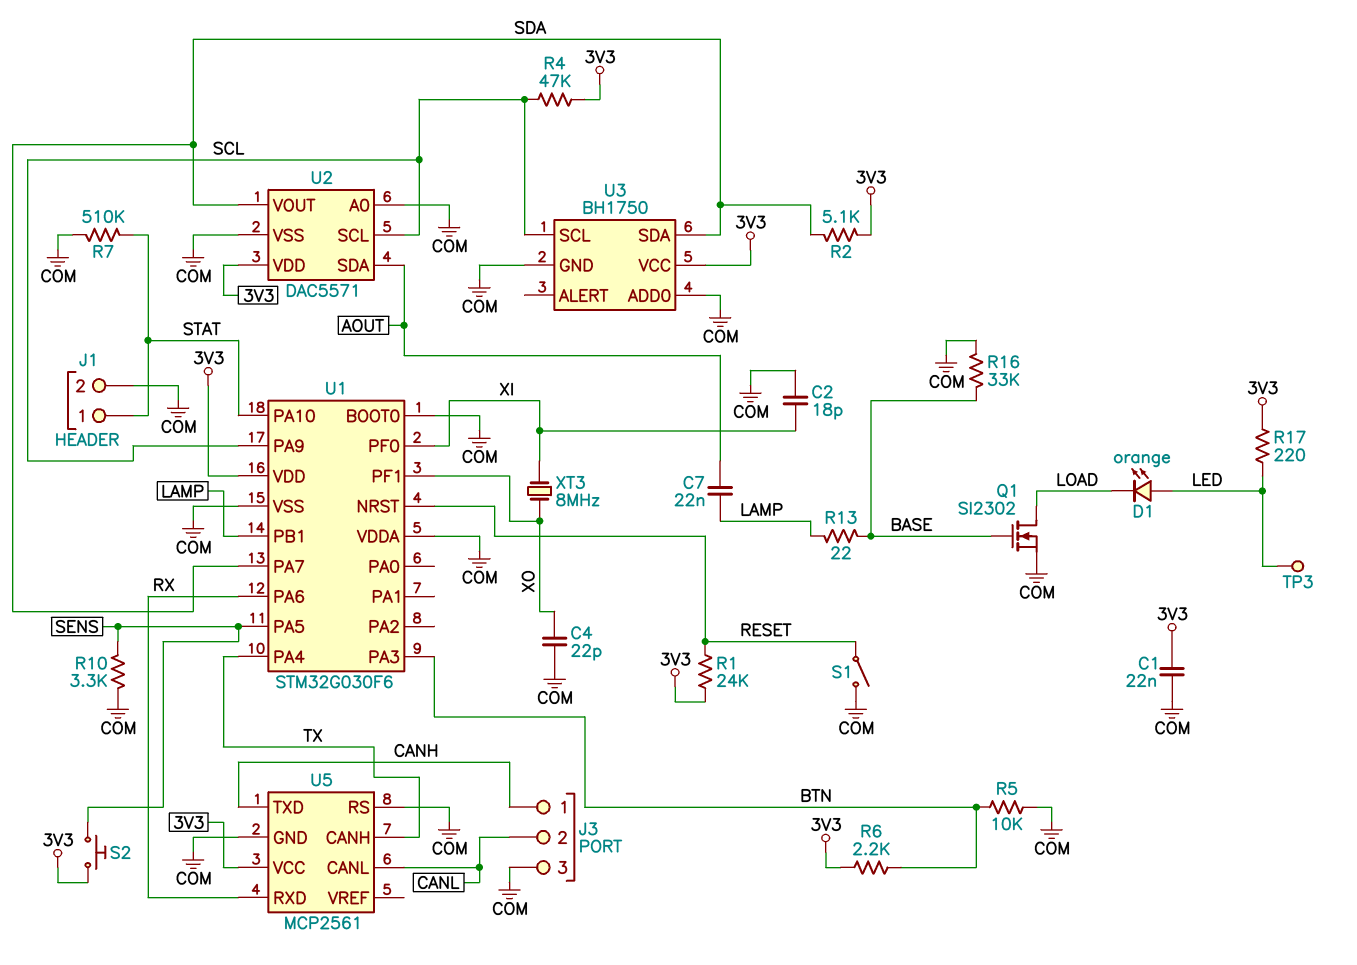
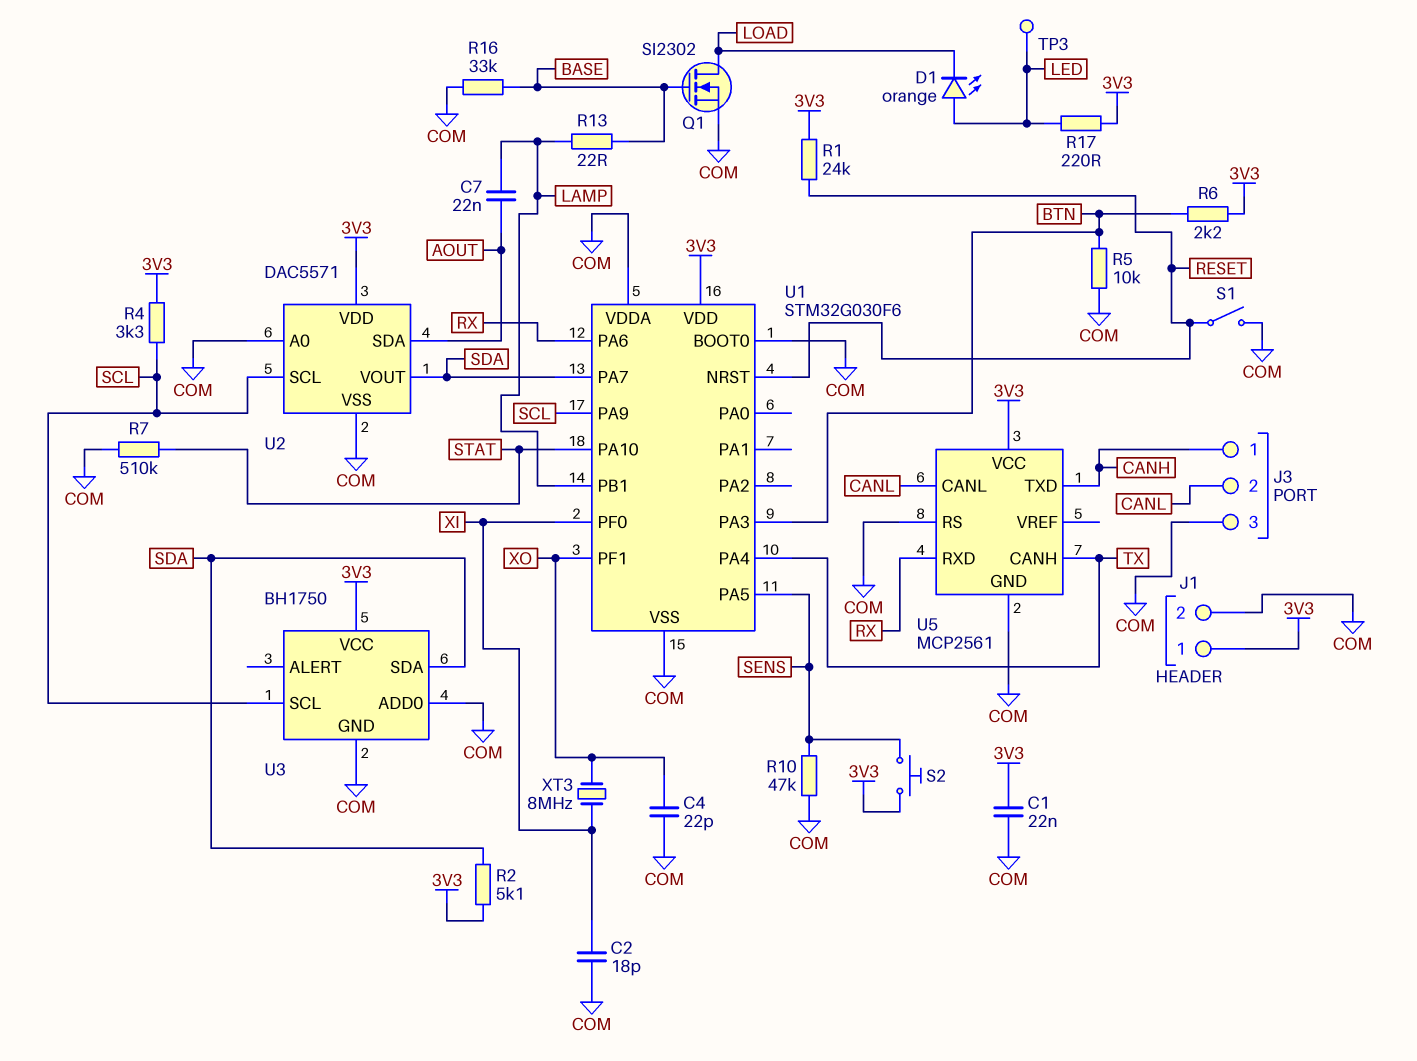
J1 pin 1: STAT -> 3V3
R4: 47k (3V3, SCL) -> 3.3k (3V3, SCL)
R10: 3.3k (COM, SENS) -> 47k (COM, SENS)

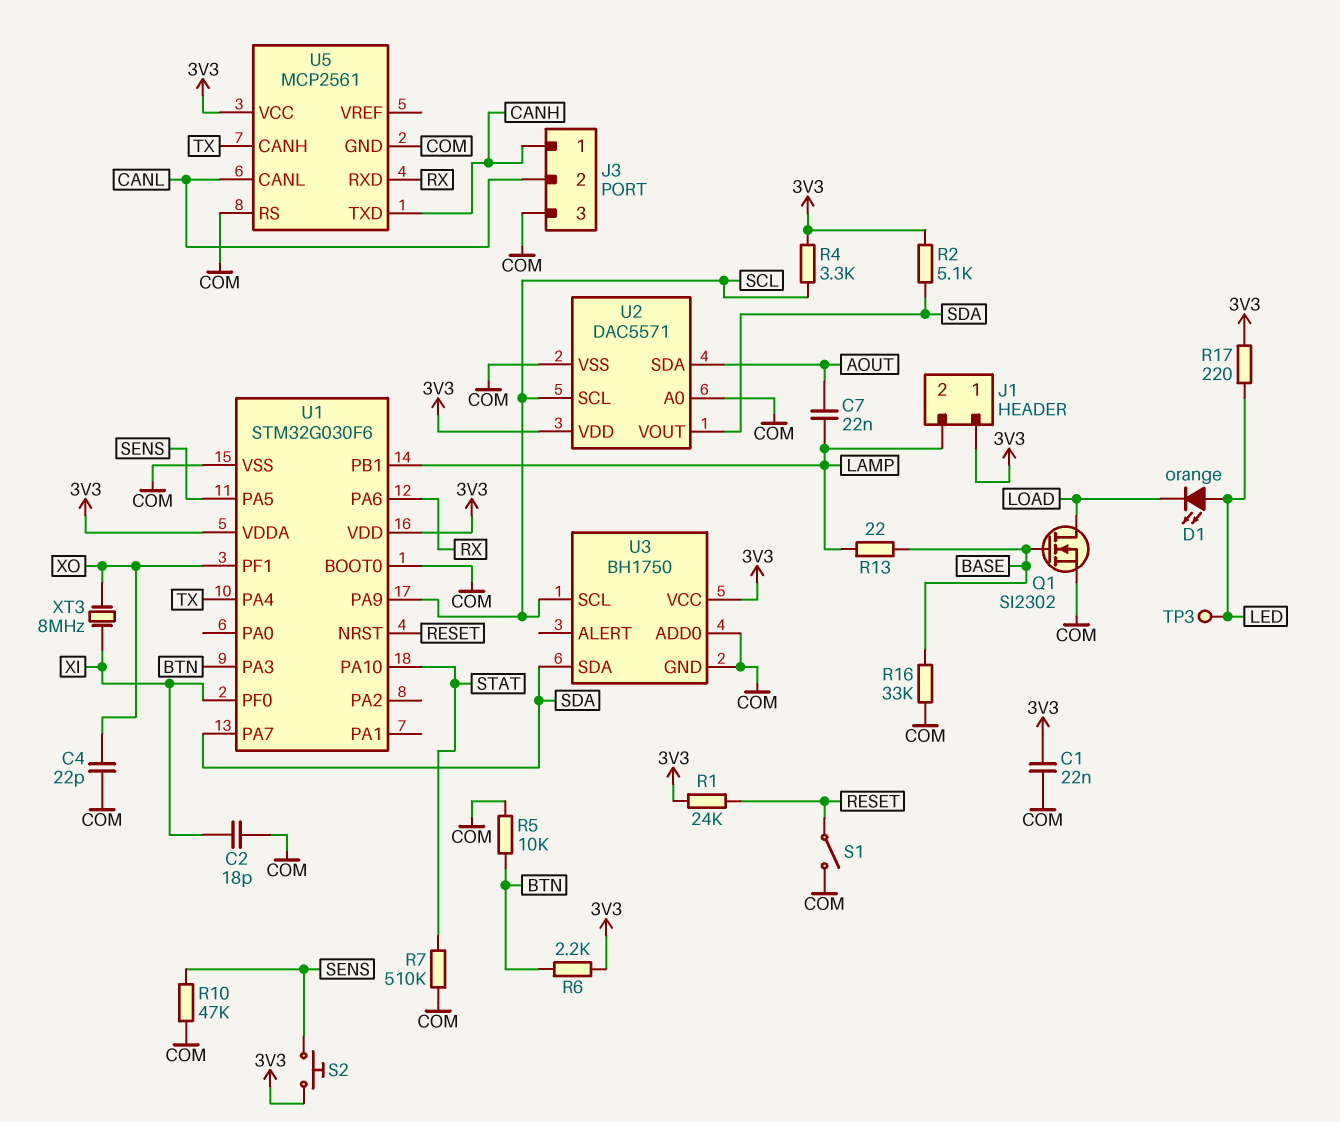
J1 pin 2: COM -> LAMP
U1 pin VDDA: COM -> 3V3

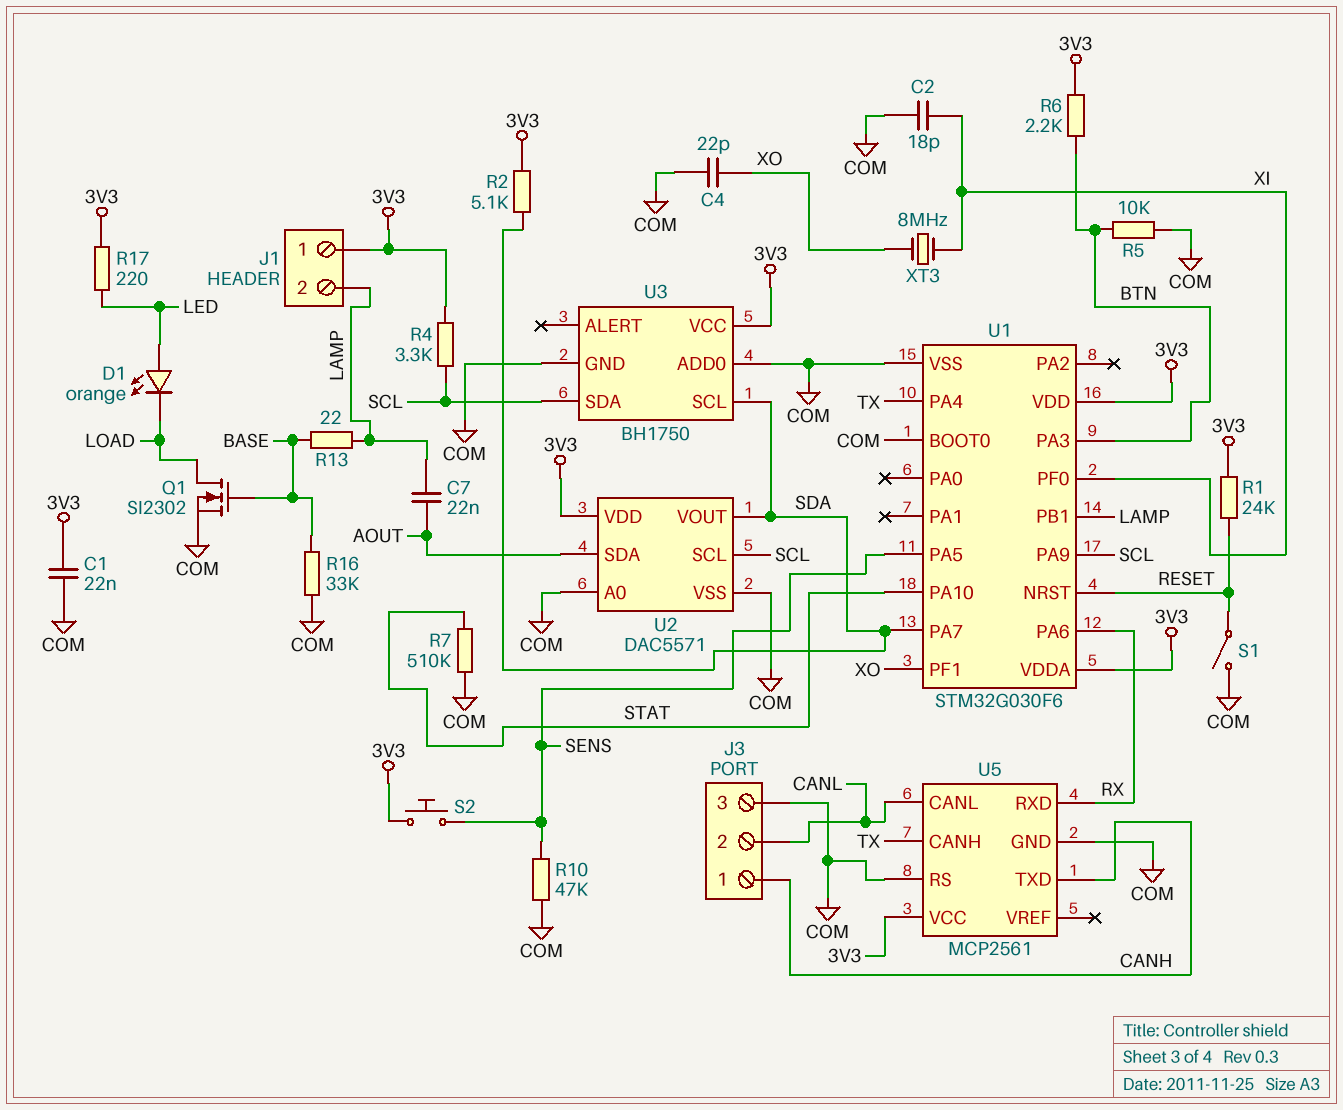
TP3: test point (LED) -> none
U3 pin SCL: SCL -> SDA
U3 pin SDA: SDA -> SCL

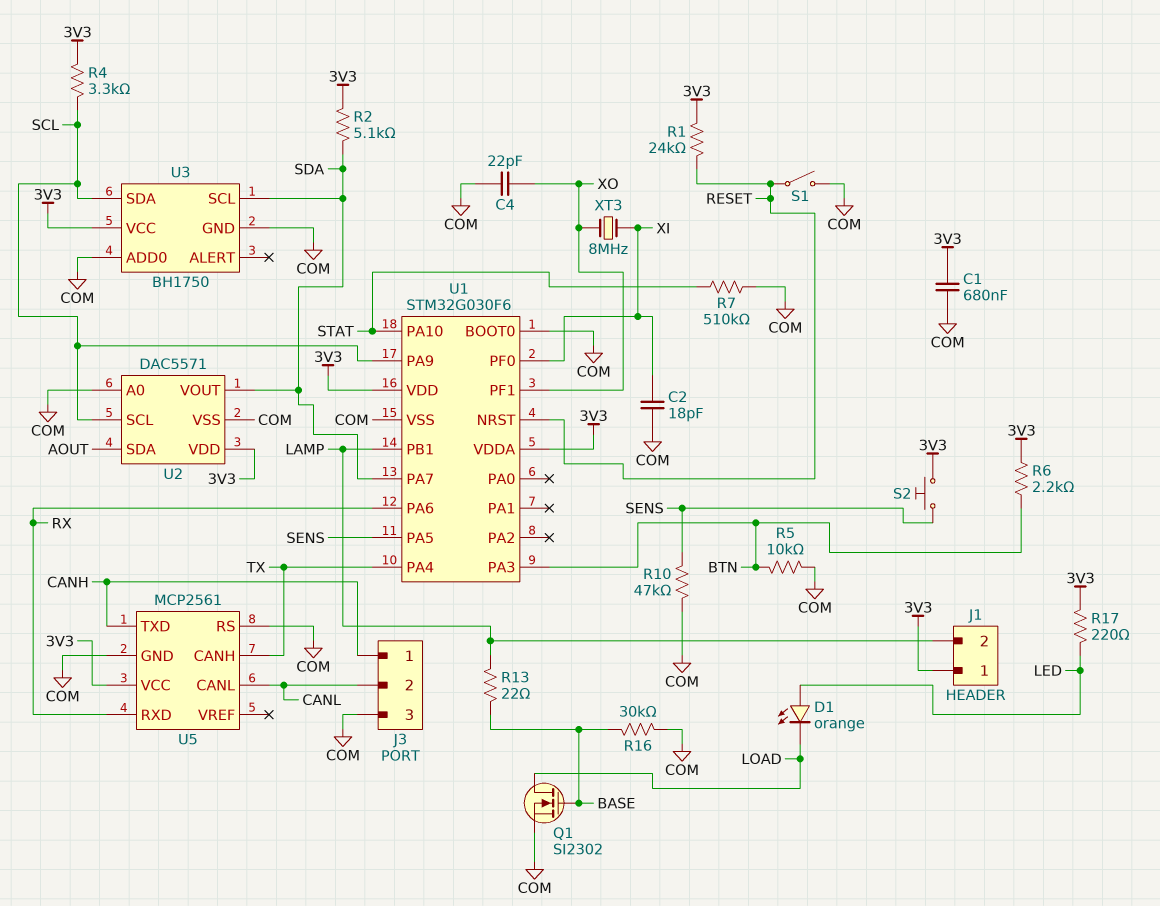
C1: 22nF (3V3, COM) -> 680nF (3V3, COM)
C7: 22nF (AOUT, LAMP) -> none
R16: 33k (BASE, COM) -> 30k (BASE, COM)

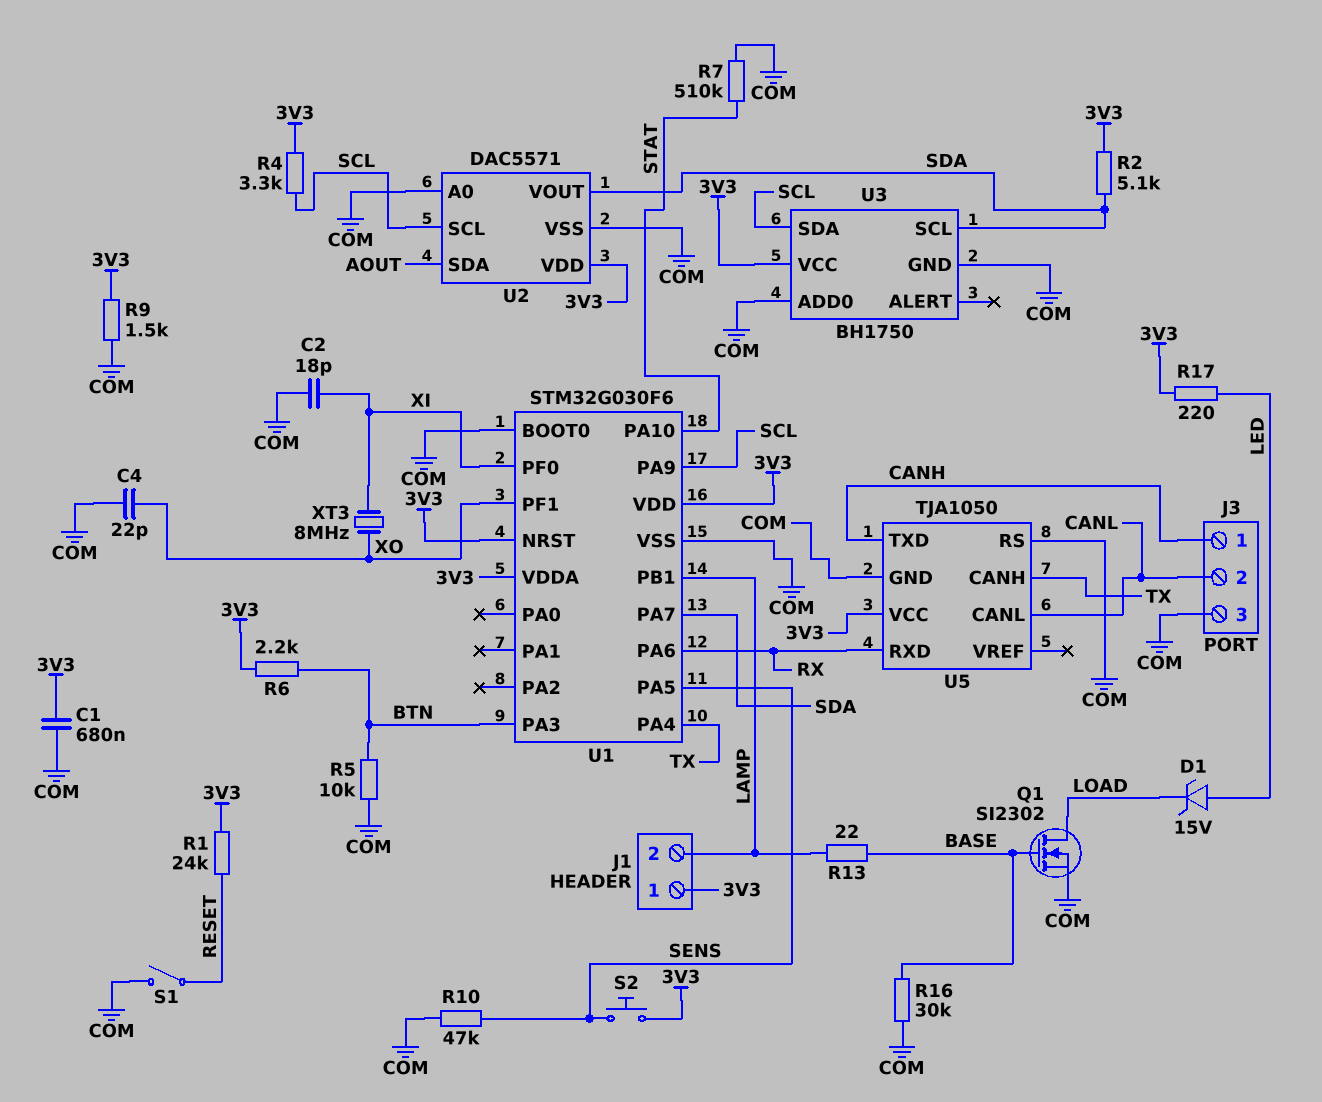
D1: LED orange (A LED, K LOAD) -> zener 15V (A LED, K LOAD)
R9: none -> 1.5k (3V3, COM)
U1 pin NRST: RESET -> 3V3
U5: MCP2561 -> TJA1050

